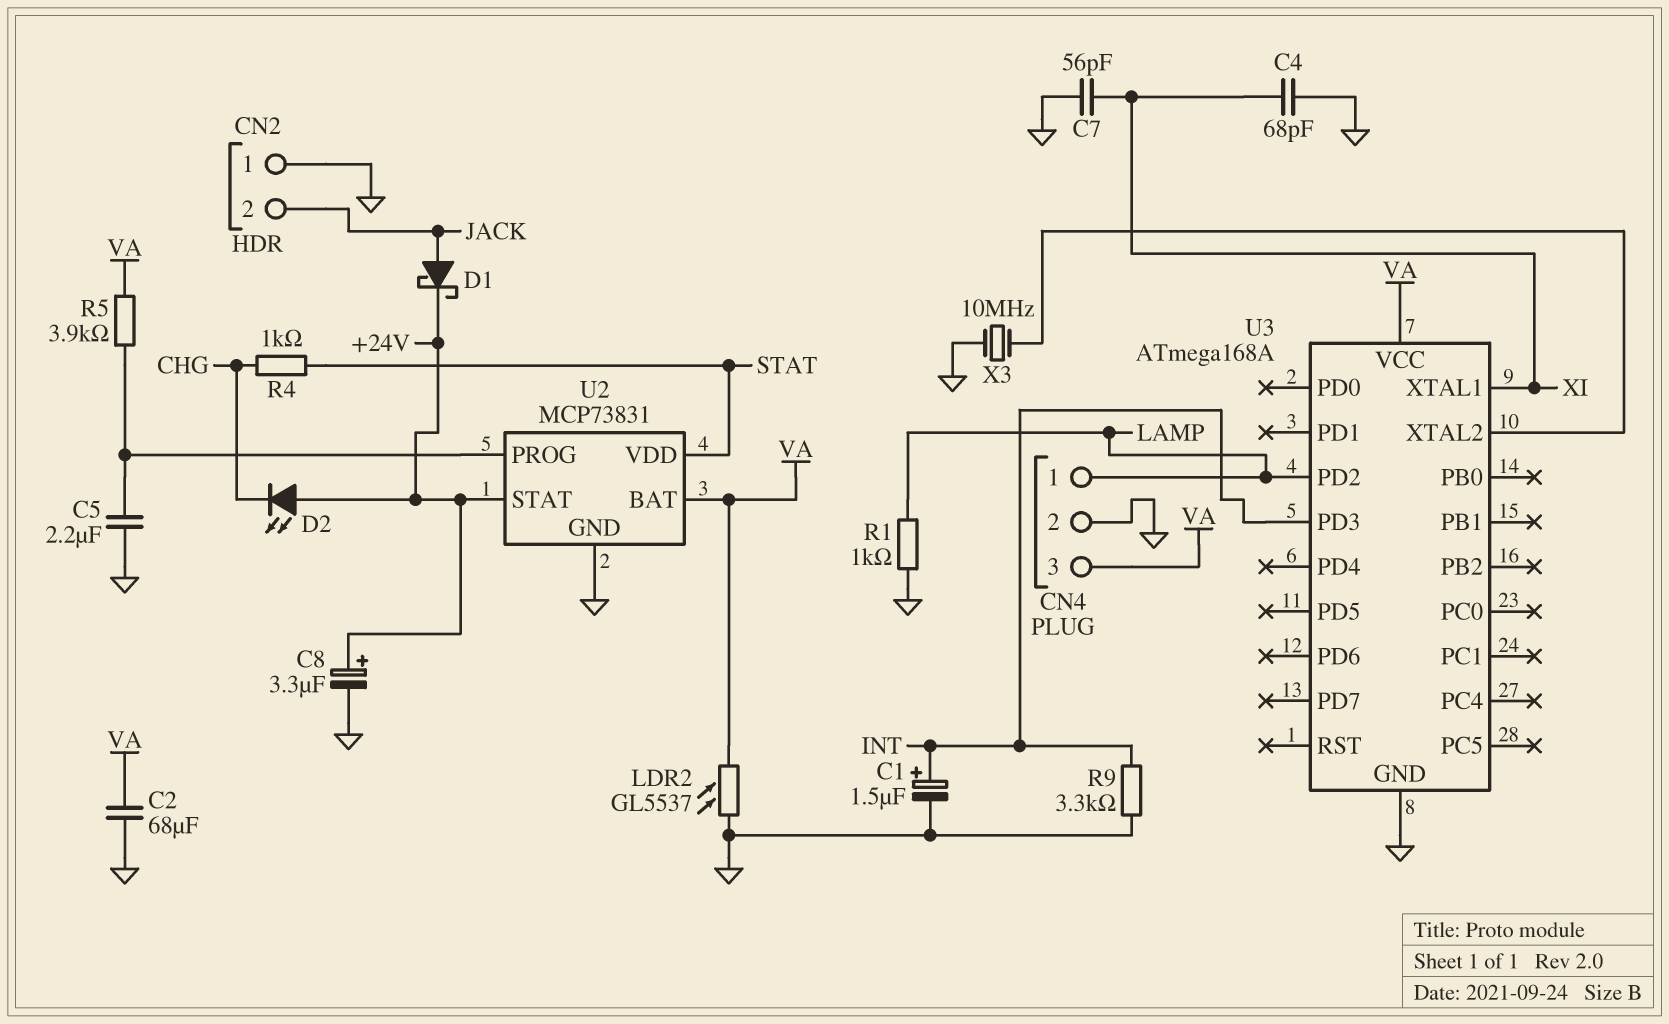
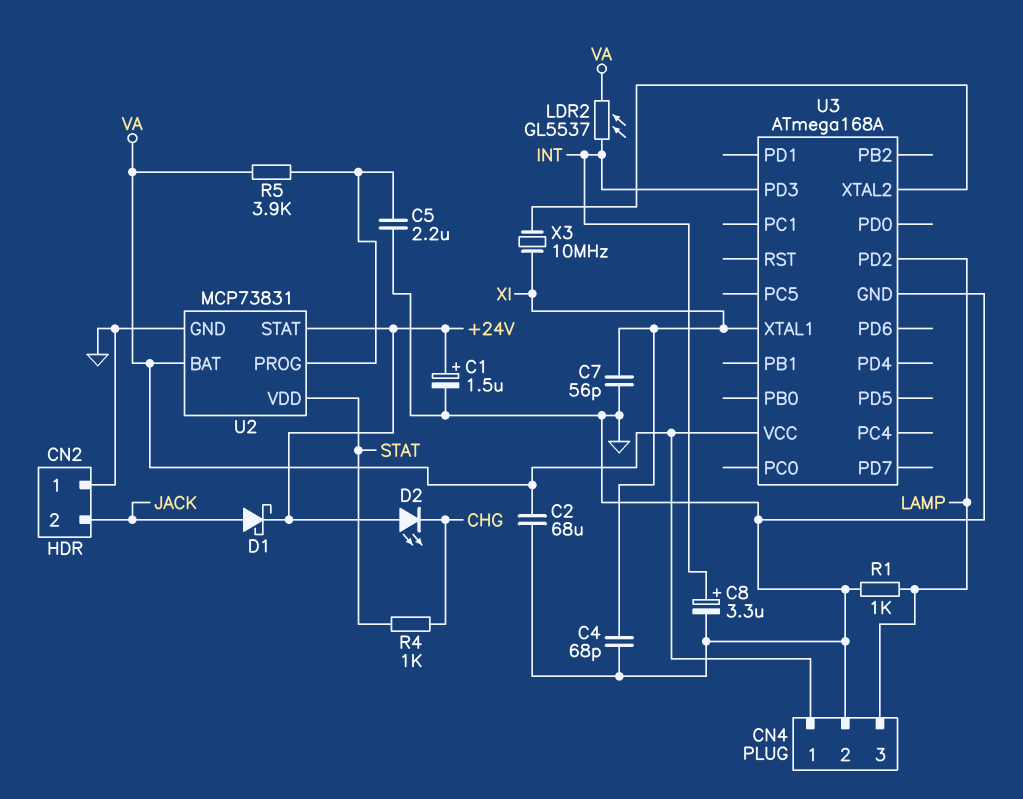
C1: 1.5uF (plus INT, minus GND) -> 1.5uF (plus +24V, minus GND)
C8: 3.3uF (plus +24V, minus GND) -> 3.3uF (plus INT, minus GND)
CN4 pin 1: LAMP -> VA
CN4 pin 3: VA -> LAMP
LDR2: GL5537 (GND, VA) -> GL5537 (INT, VA)
R9: 3.3k (GND, INT) -> none
X3: 10MHz (GND, U3/XTAL2) -> 10MHz (U3/XTAL2, XI)

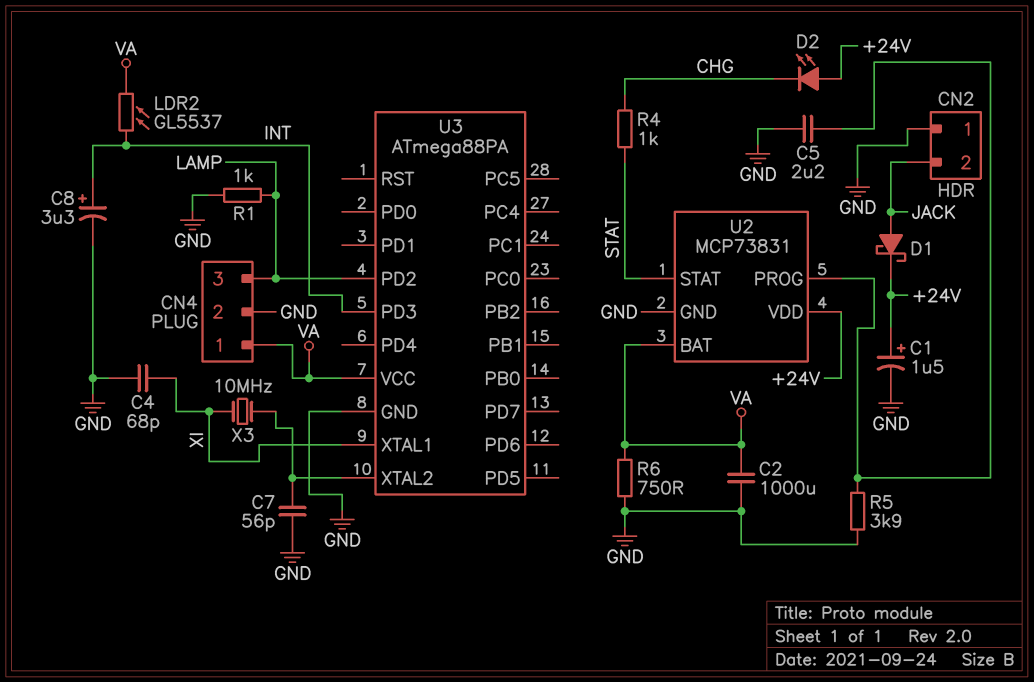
C2: 68uF (GND, VA) -> 1000uF (GND, VA)
C7: 56pF (GND, XI) -> 56pF (GND, U3/XTAL2)
R5: 3.9k (U2/PROG, VA) -> 3.9k (GND, U2/PROG)
R6: none -> 750 (GND, VA)
U2 pin STAT: +24V -> STAT
U2 pin VDD: STAT -> +24V
U3: ATmega168A -> ATmega88PA

